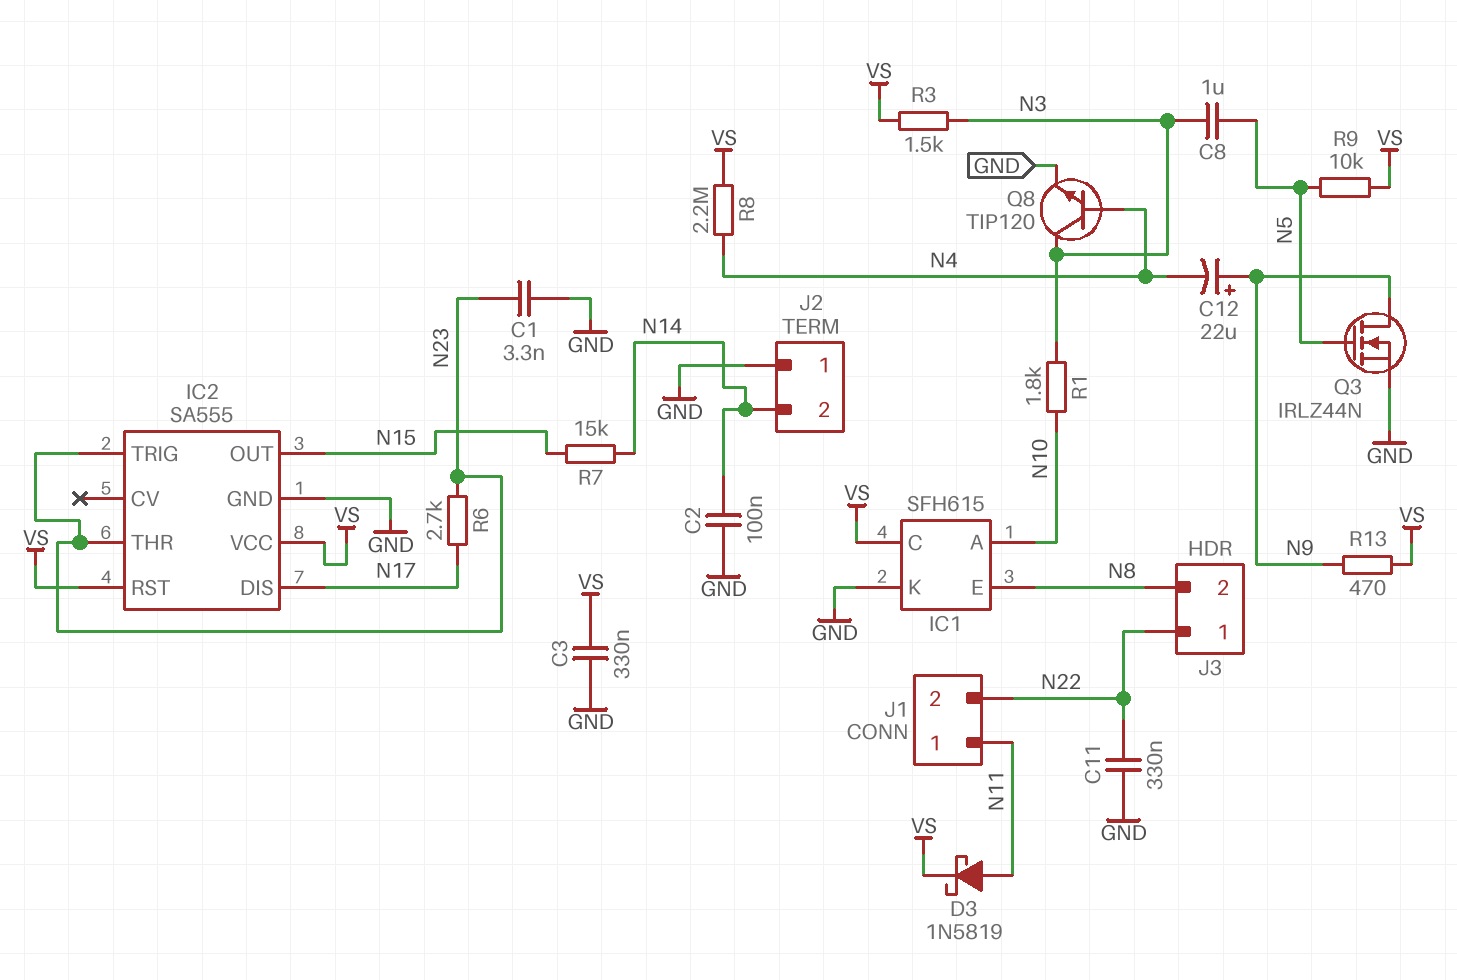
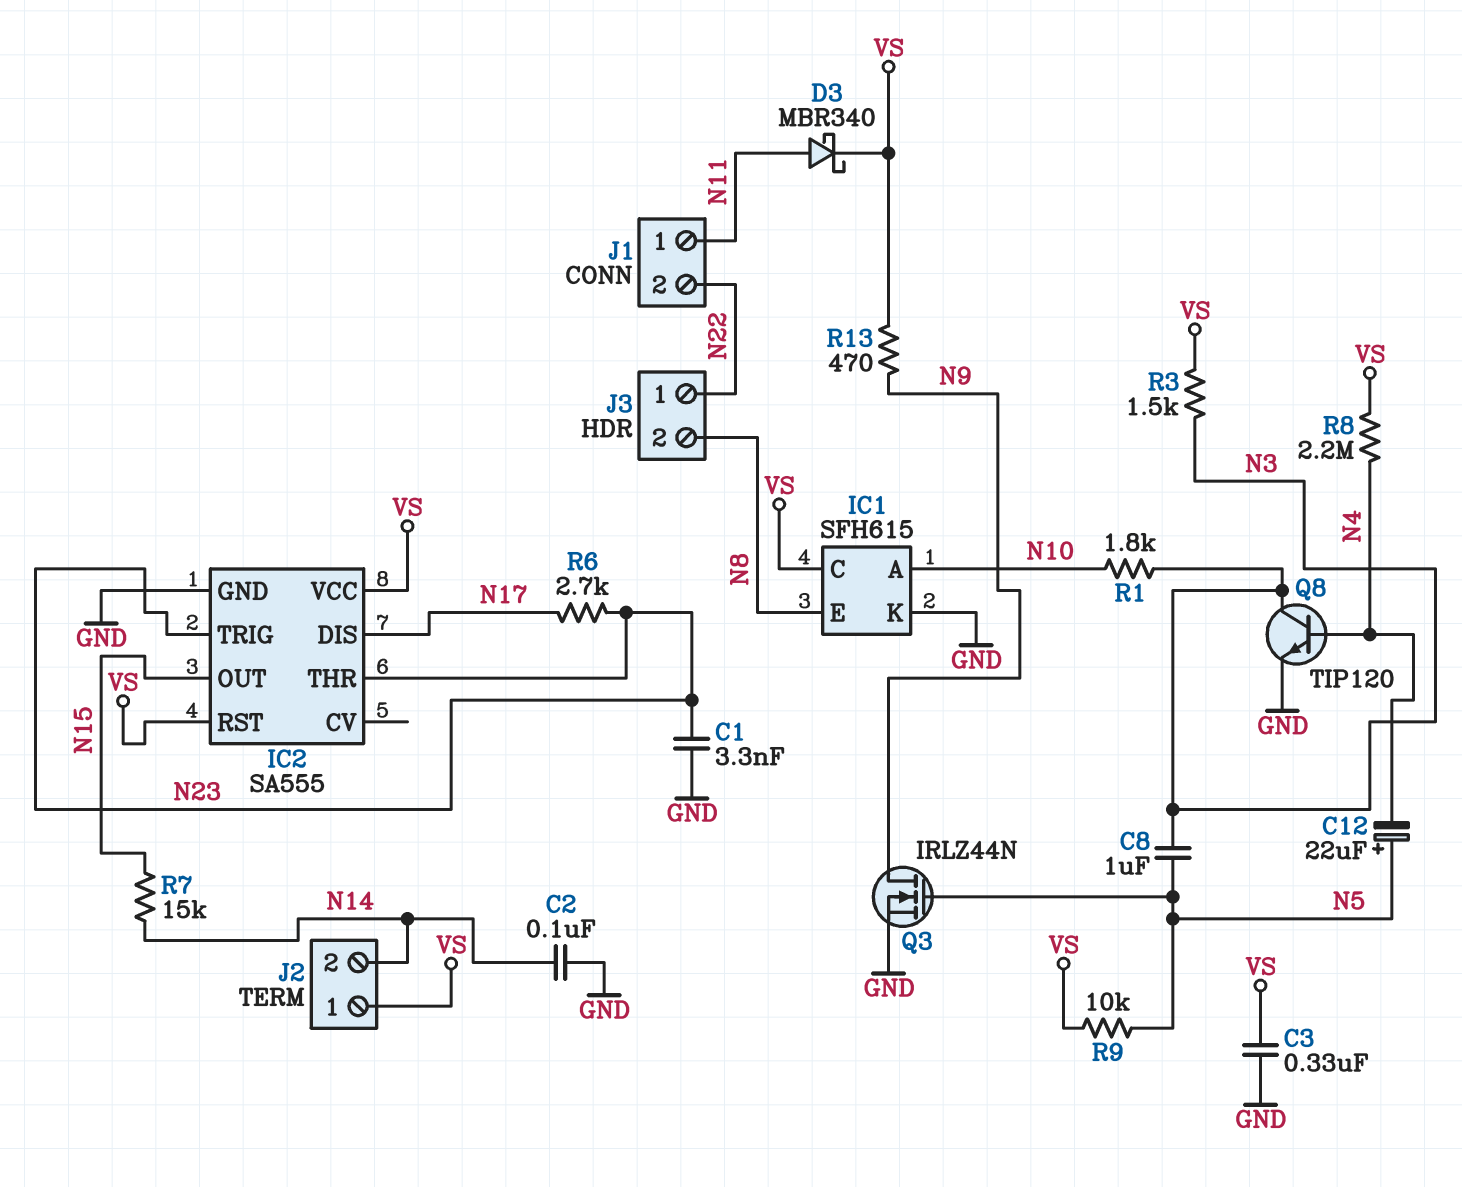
C11: 330nF (GND, N22) -> none
C12: 22uF (plus N9, minus N4) -> 22uF (plus N5, minus N4)
D3: schottky 1N5819 (A N11, K VS) -> schottky MBR340 (A N11, K VS)
J2 pin 1: GND -> VS

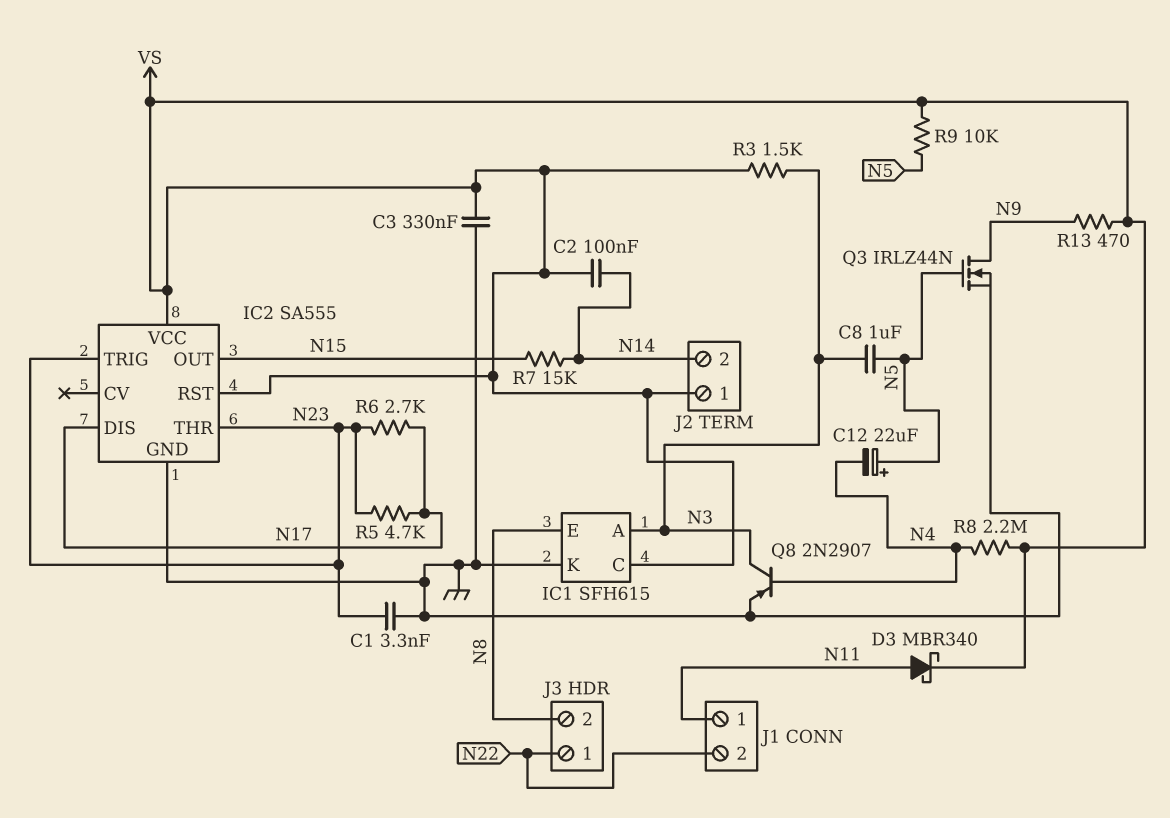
C2: 100nF (GND, N14) -> 100nF (N14, VS)
IC1 pin A: N10 -> N3
Q8: NPN TIP120 (B N4, C N3, E GND) -> PNP 2N2907 (B N4, C N3, E GND)
R1: 1.8k (N3, N10) -> none
R5: none -> 4.7k (N17, N23)

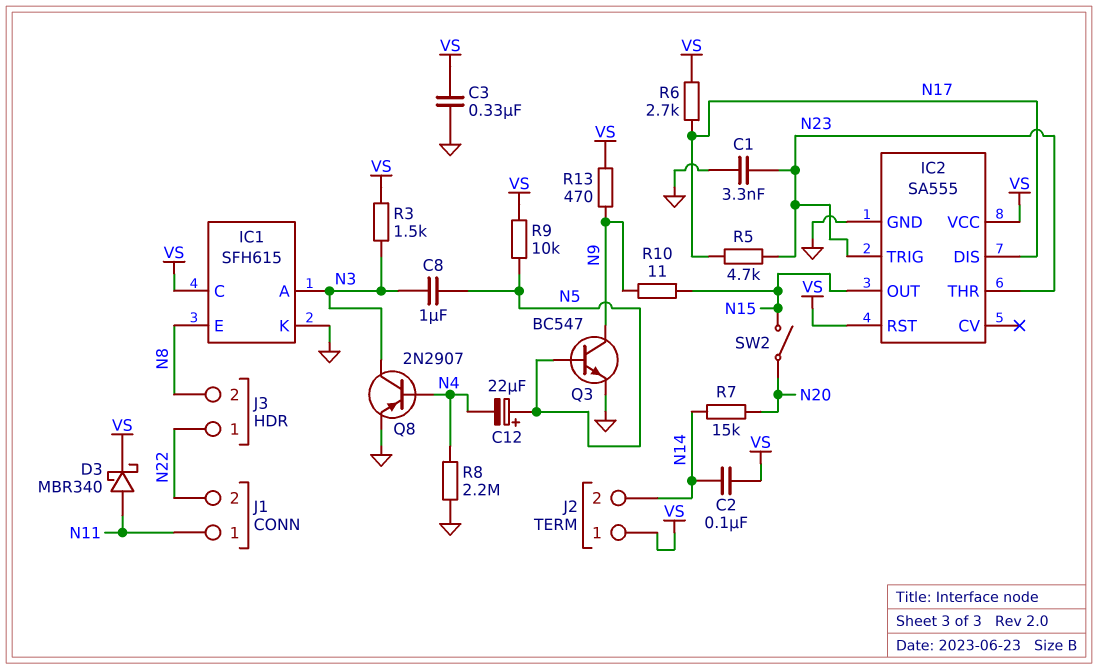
Q3: NMOS IRLZ44N (G N5, D N9, S GND) -> NPN BC547 (B N5, C N9, E GND)
R6: 2.7k (N17, N23) -> 2.7k (N17, VS)
R7: 15k (N14, N15) -> 15k (N14, N20)
R8: 2.2M (N4, VS) -> 2.2M (GND, N4)
R10: none -> 11 (N9, N15)
SW2: none -> switch (N15, N20)

